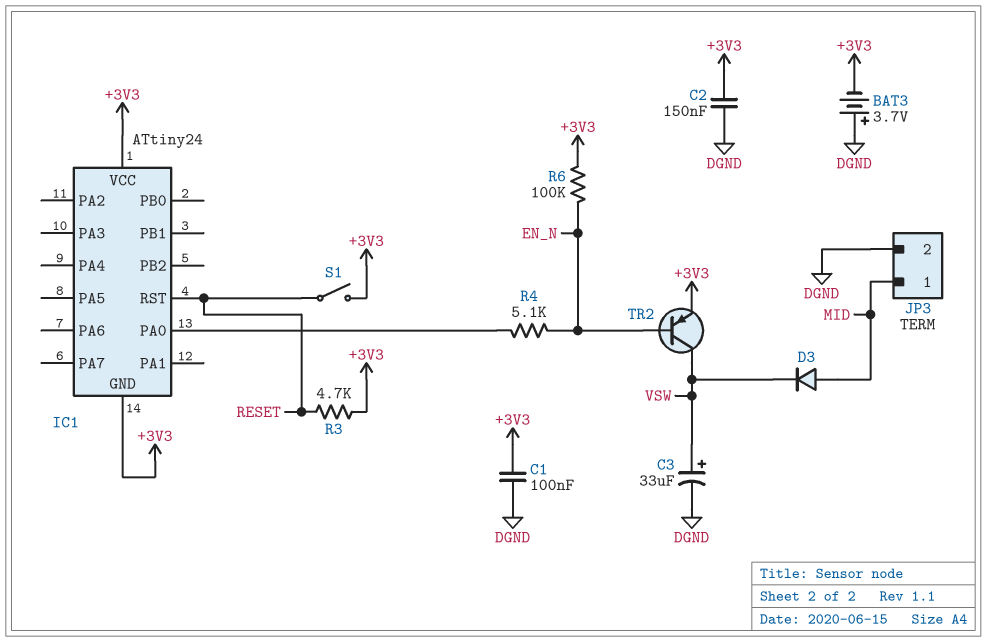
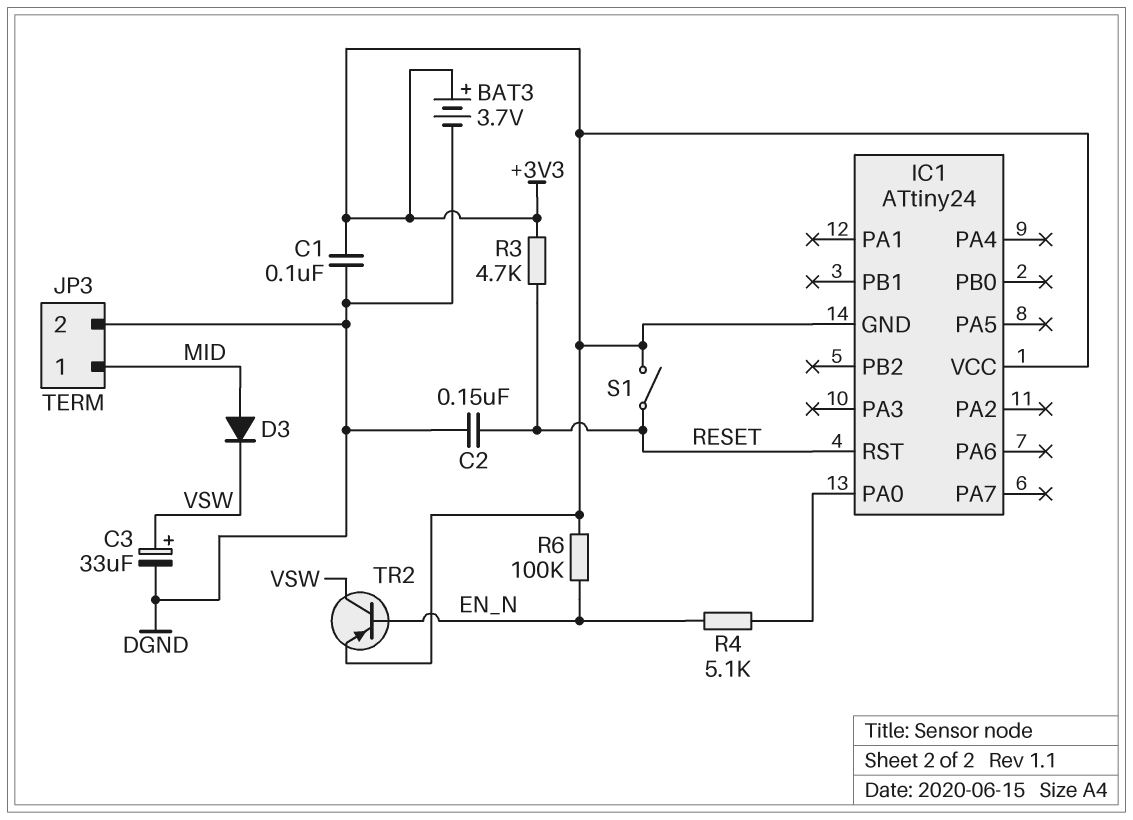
BAT3: 3.7V (plus DGND, minus +3V3) -> 3.7V (plus +3V3, minus DGND)
C2: 150nF (+3V3, DGND) -> 150nF (DGND, RESET)

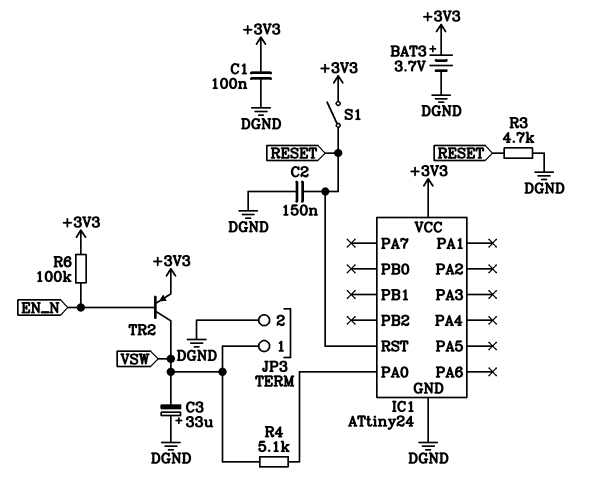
C3: 33uF (plus VSW, minus DGND) -> 33uF (plus DGND, minus VSW)
D3: diode (A MID, K VSW) -> none
IC1 pin GND: +3V3 -> DGND
JP3 pin 1: MID -> VSW
R3: 4.7k (+3V3, RESET) -> 4.7k (DGND, RESET)
R4: 5.1k (EN_N, IC1/PA0) -> 5.1k (IC1/PA0, VSW)

